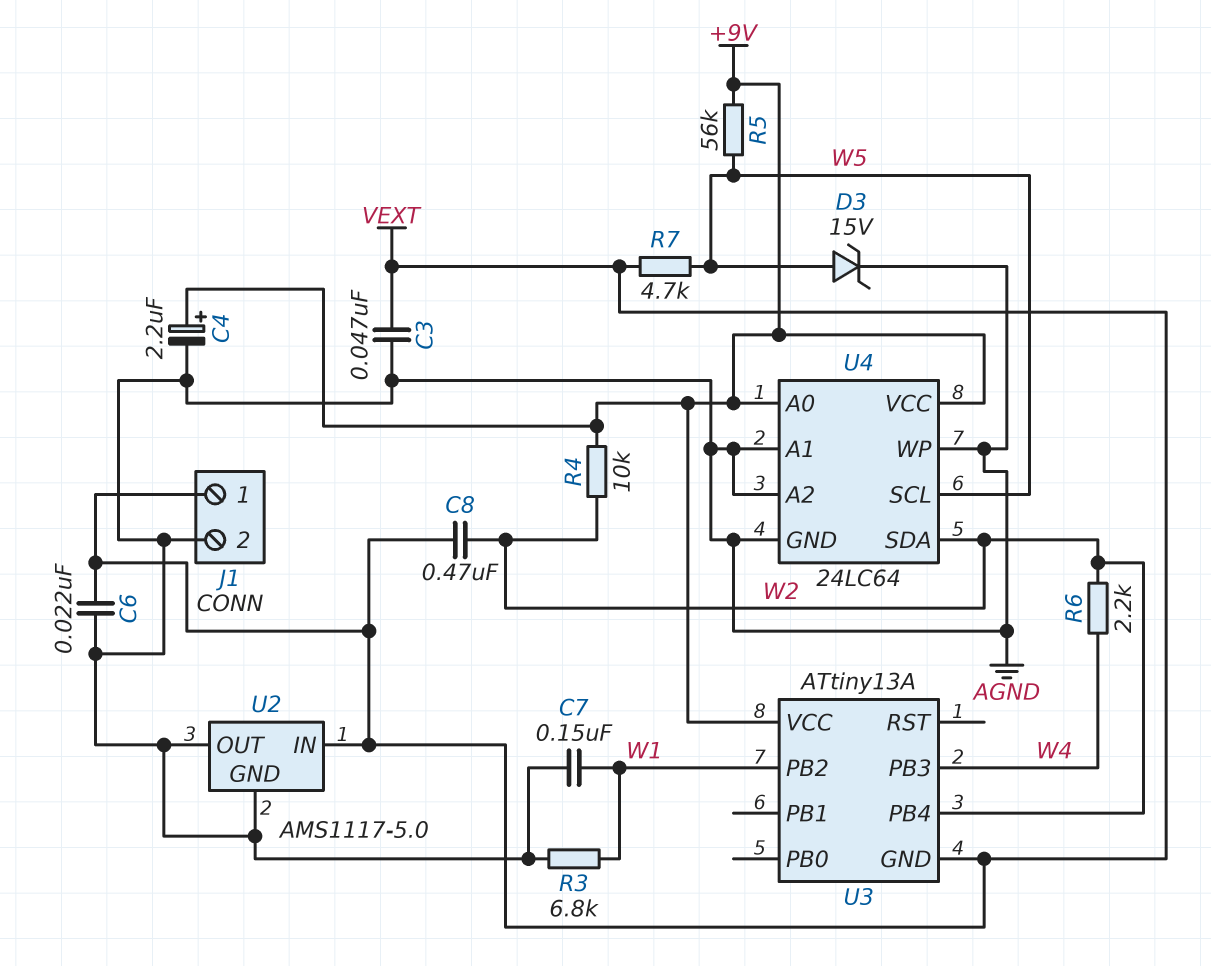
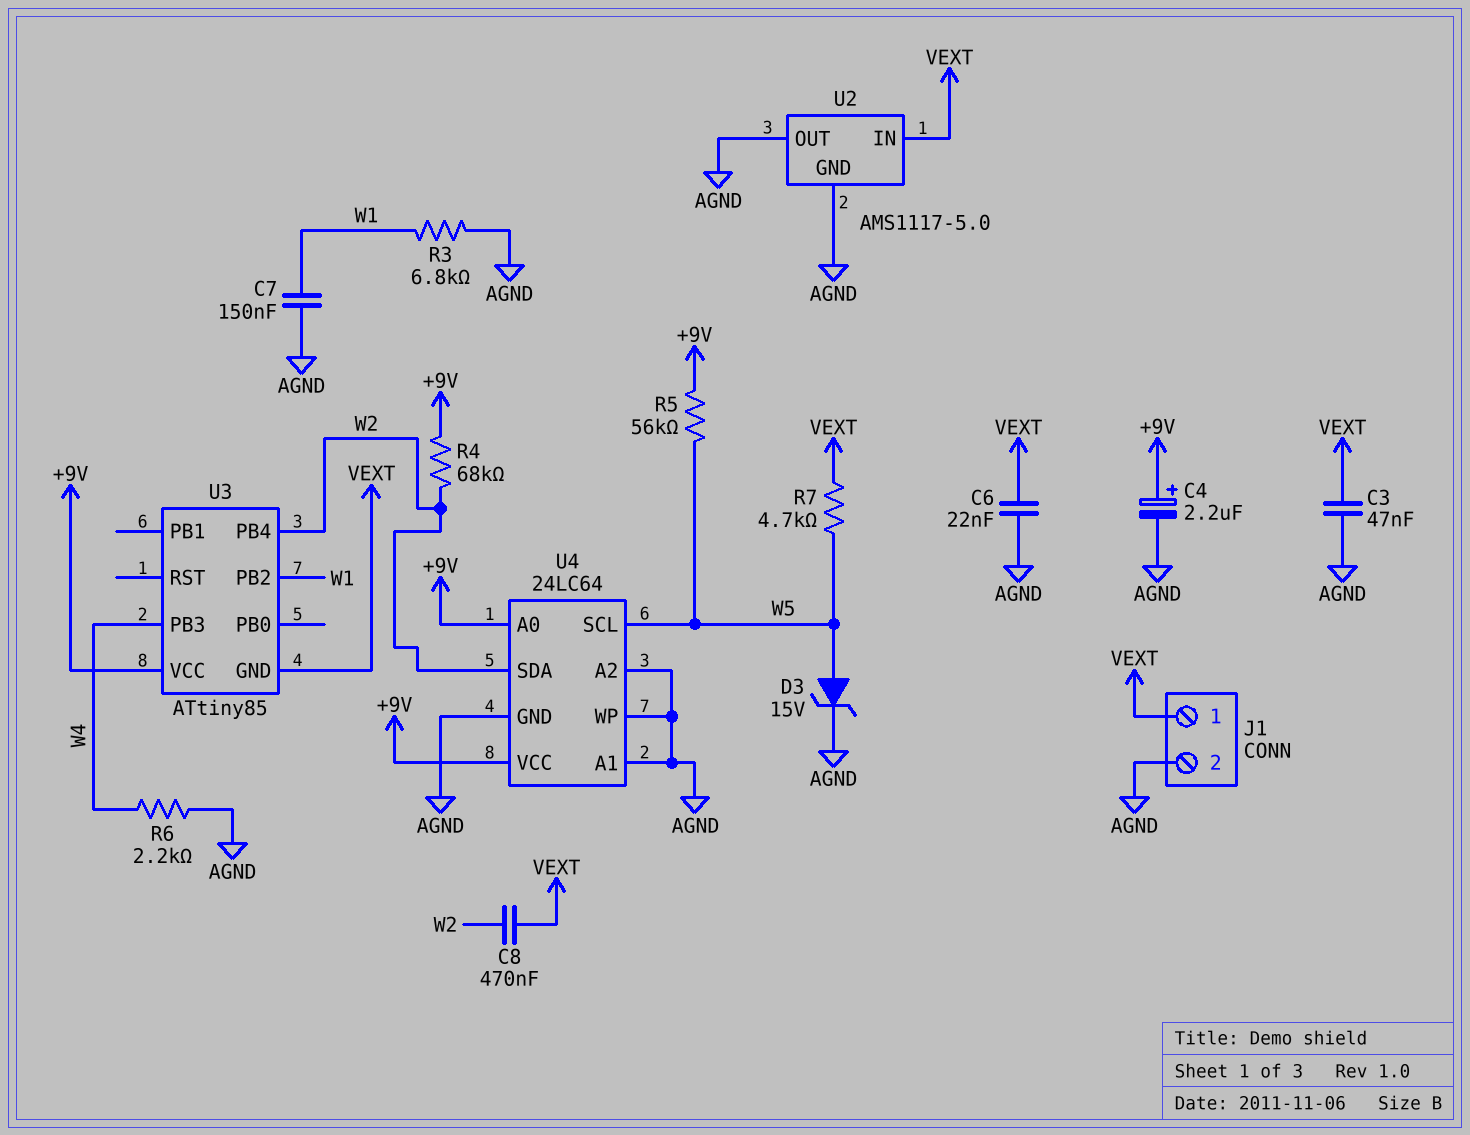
R4: 10k (+9V, W2) -> 68k (+9V, W2)
R6: 2.2k (W2, W4) -> 2.2k (AGND, W4)
U3: ATtiny13A -> ATtiny85

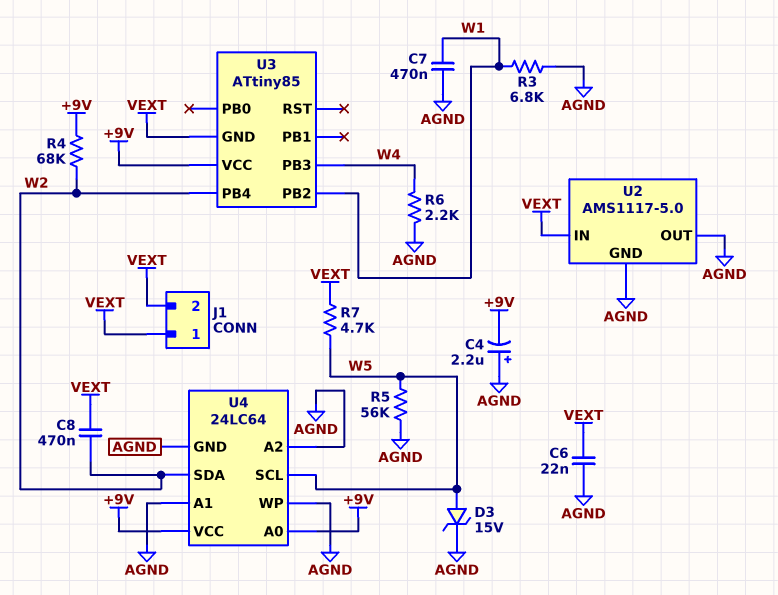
C3: 47nF (AGND, VEXT) -> none
C4: 2.2uF (plus +9V, minus AGND) -> 2.2uF (plus AGND, minus +9V)
C7: 150nF (AGND, W1) -> 470nF (AGND, W1)
J1 pin 2: AGND -> VEXT
R5: 56k (+9V, W5) -> 56k (AGND, W5)

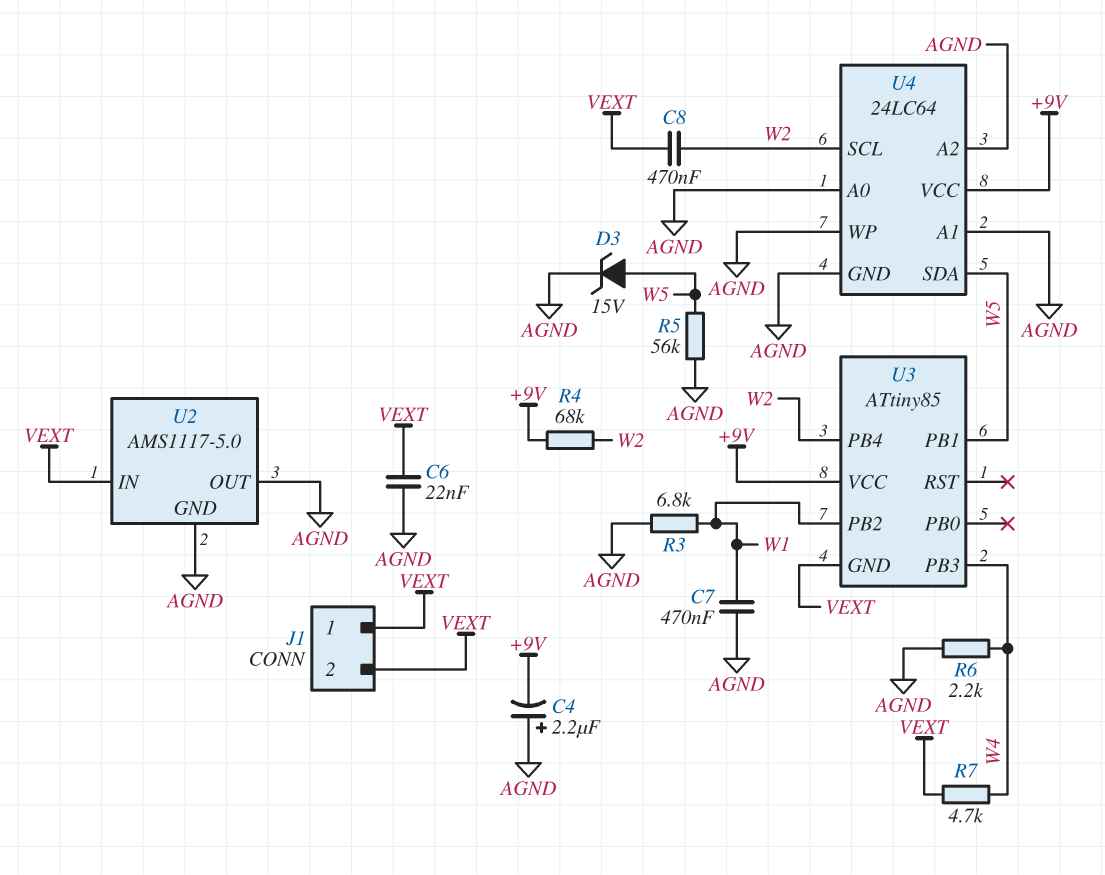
R7: 4.7k (VEXT, W5) -> 4.7k (VEXT, W4)
U3 pin PB1: none -> W5
U4 pin A0: +9V -> AGND
U4 pin SCL: W5 -> W2
U4 pin SDA: W2 -> W5

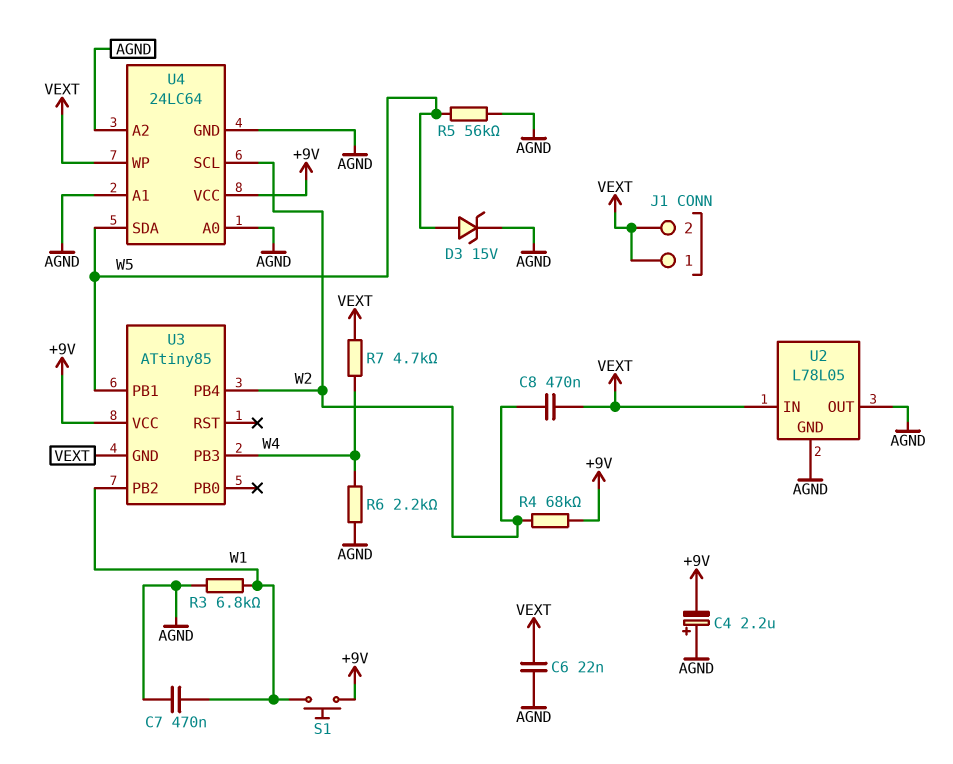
S1: none -> button (+9V, W1)
U2: AMS1117-5.0 -> L78L05
U4 pin WP: AGND -> VEXT

